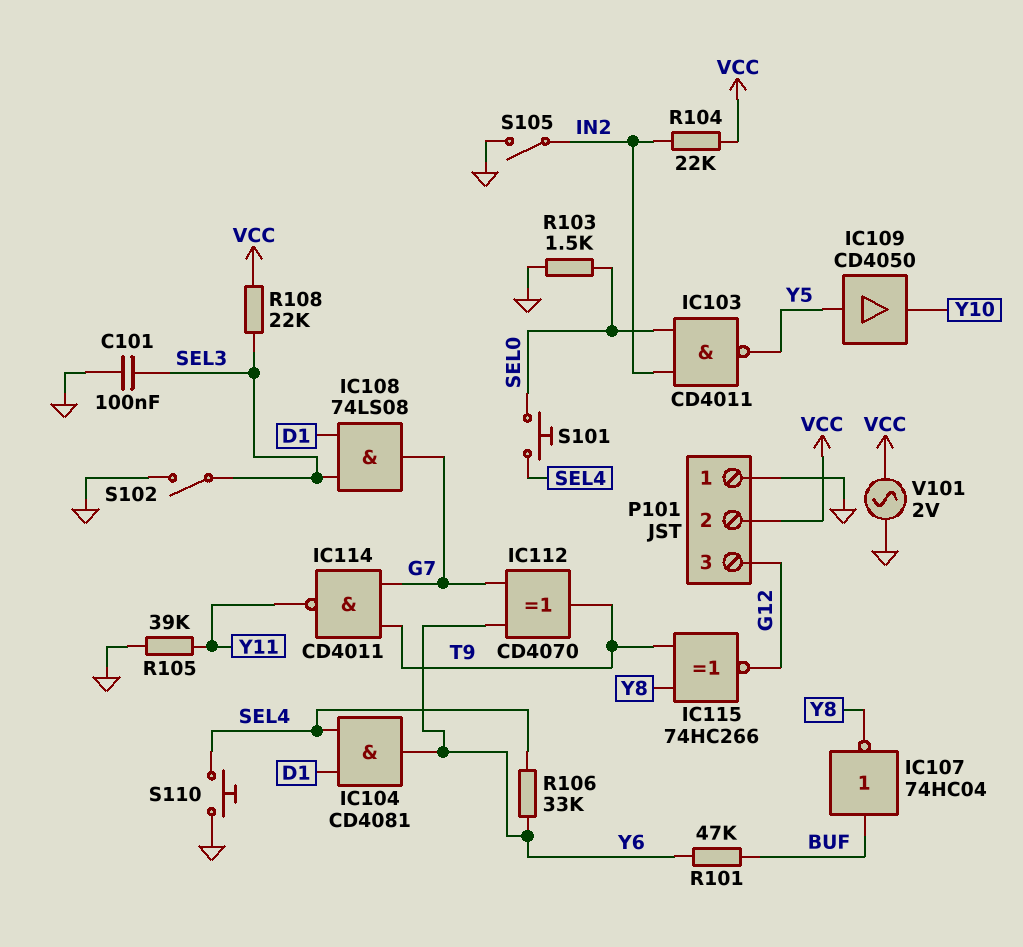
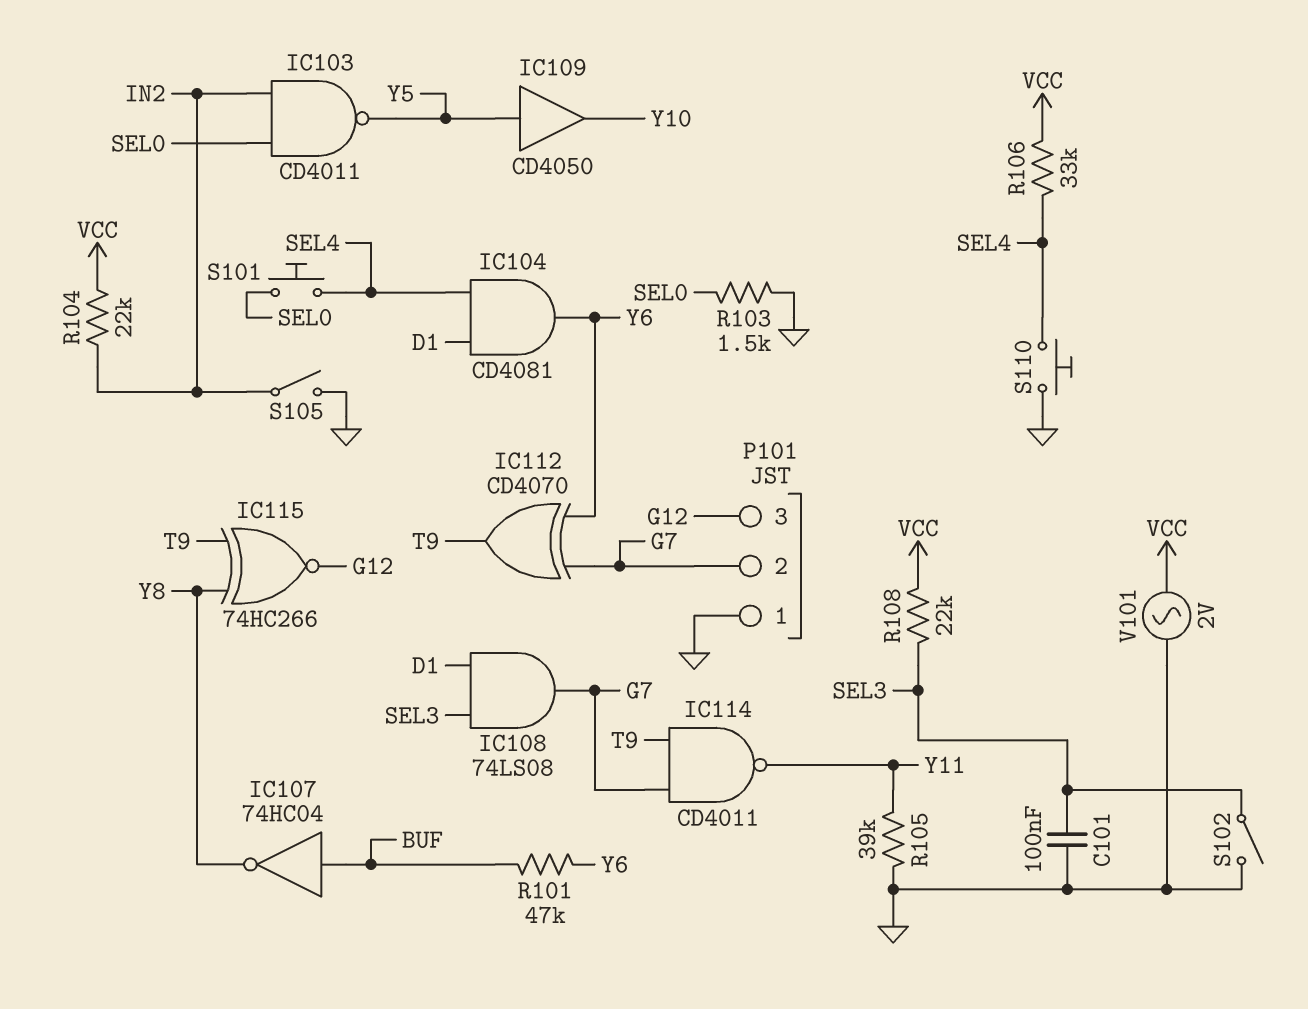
P101 pin 2: VCC -> G7
R106: 33k (SEL4, Y6) -> 33k (SEL4, VCC)

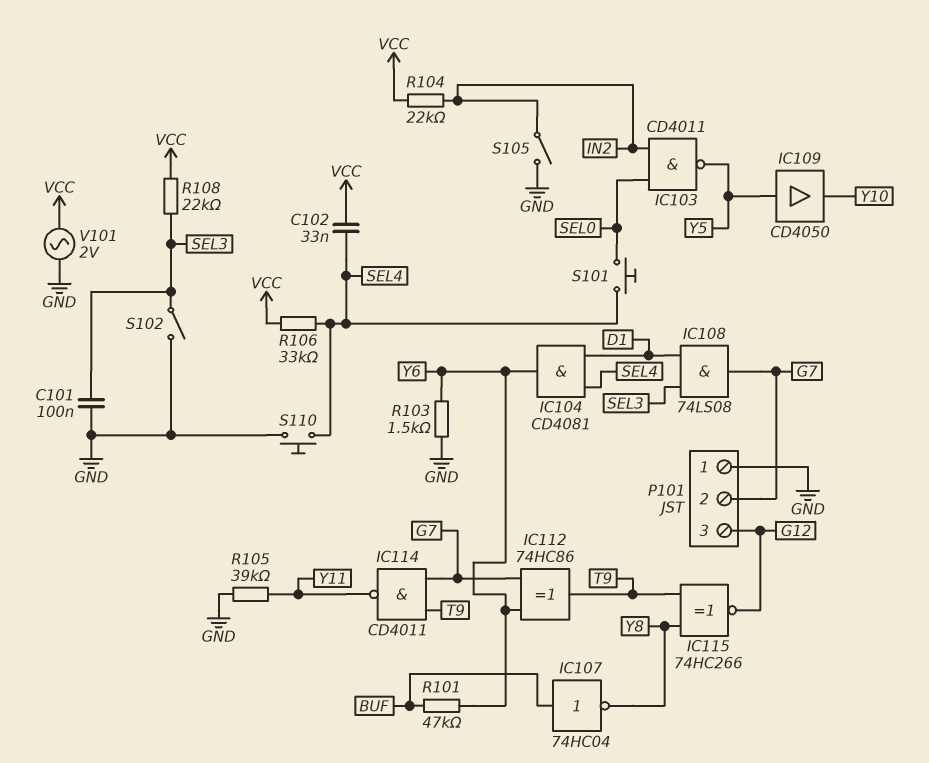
C102: none -> 33nF (SEL4, VCC)
IC112: XOR CD4070 (in G7, in Y6, out T9) -> XOR 74HC86 (in G7, in Y6, out T9)
R103: 1.5k (GND, SEL0) -> 1.5k (GND, Y6)

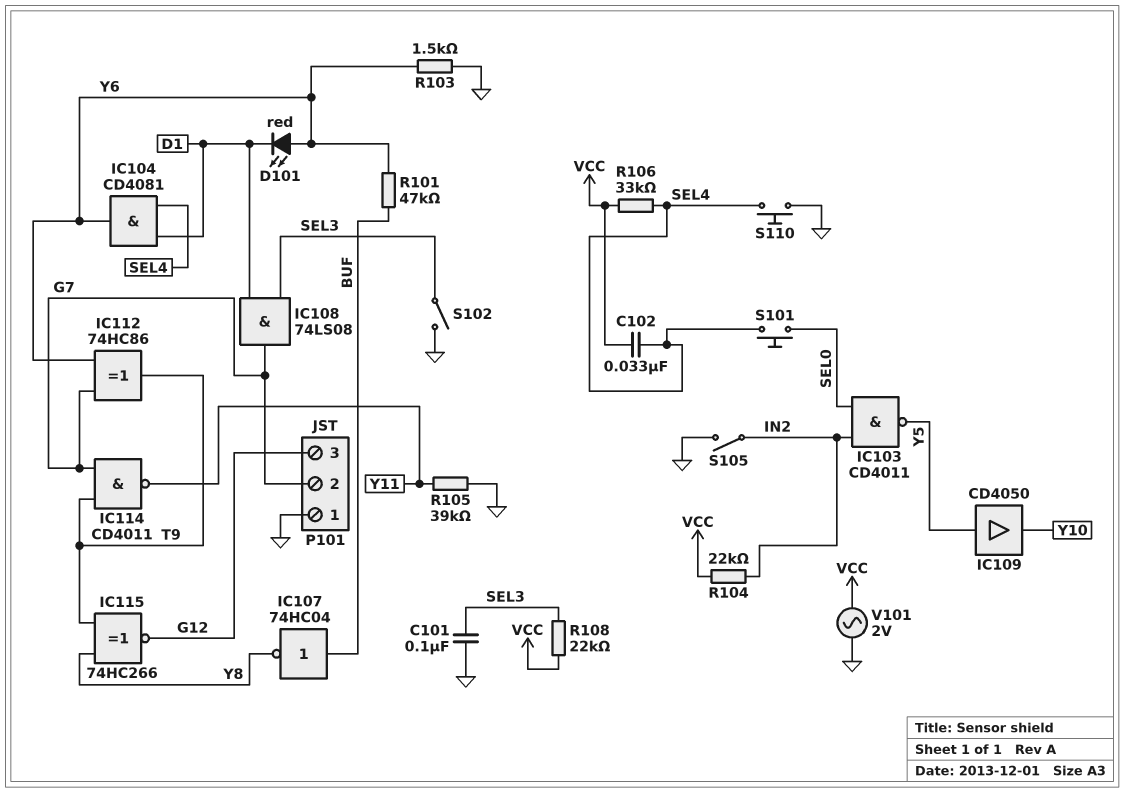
D101: none -> LED red (A Y6, K D1)

